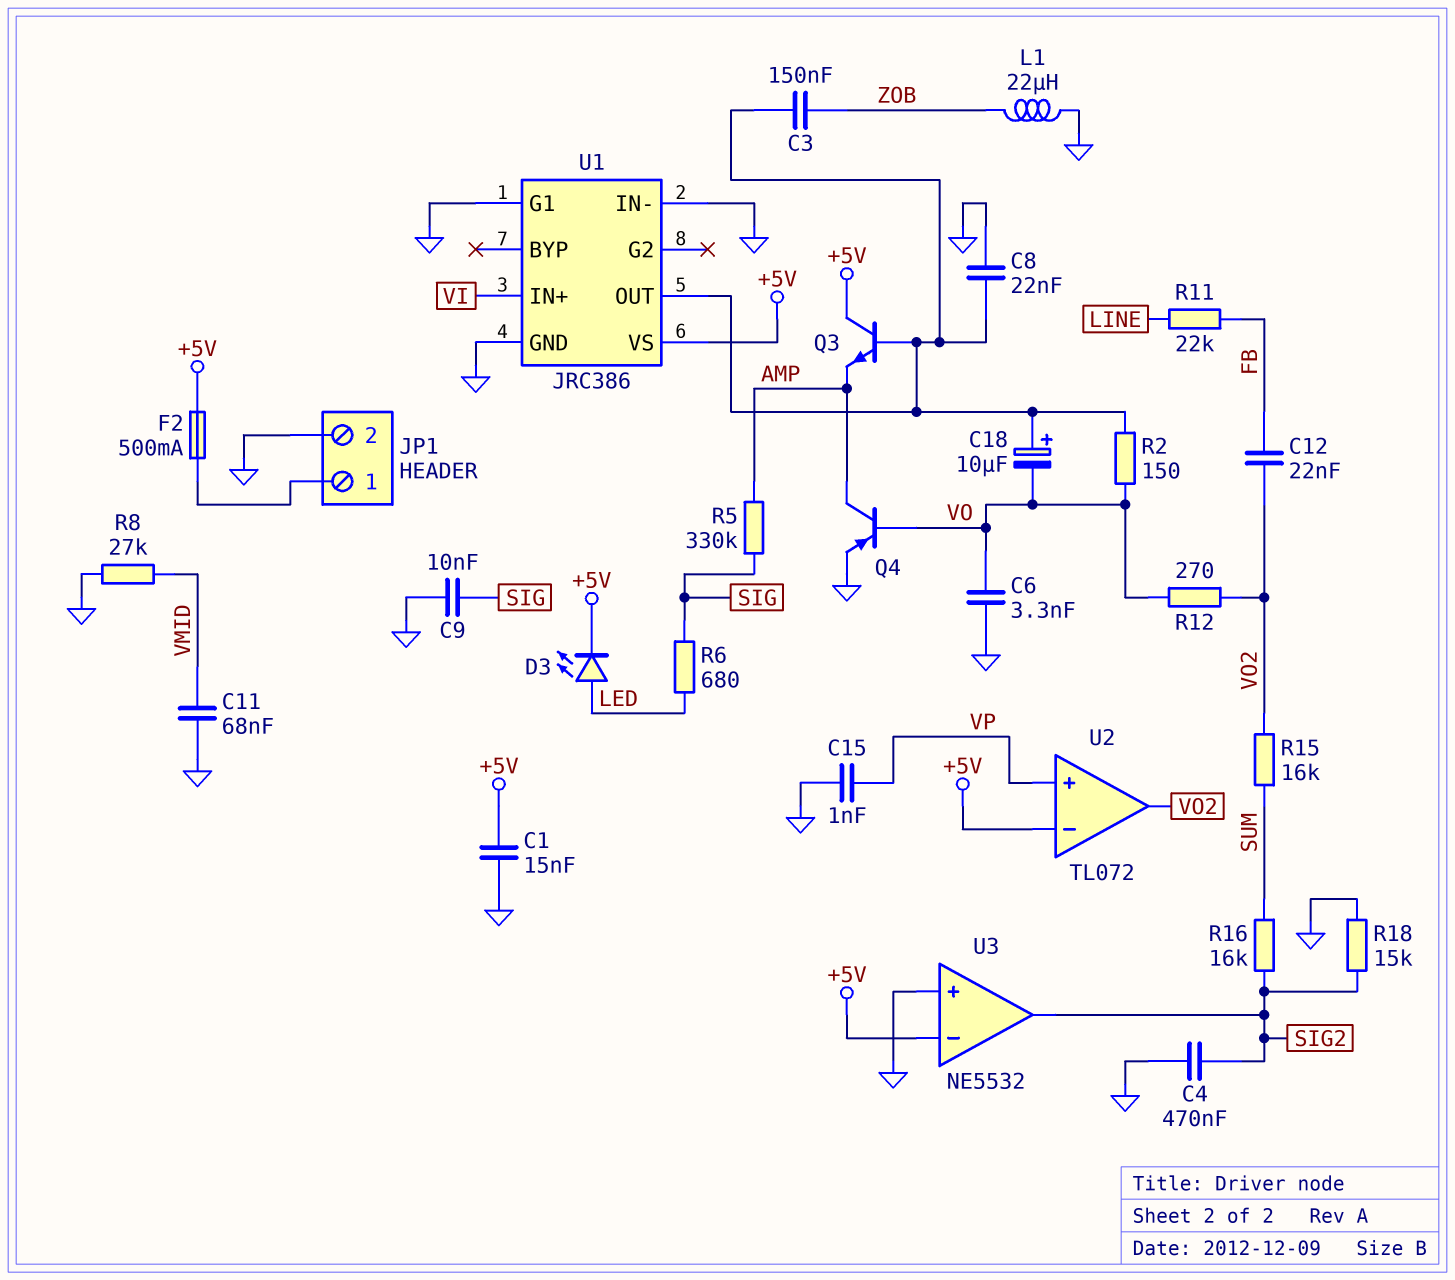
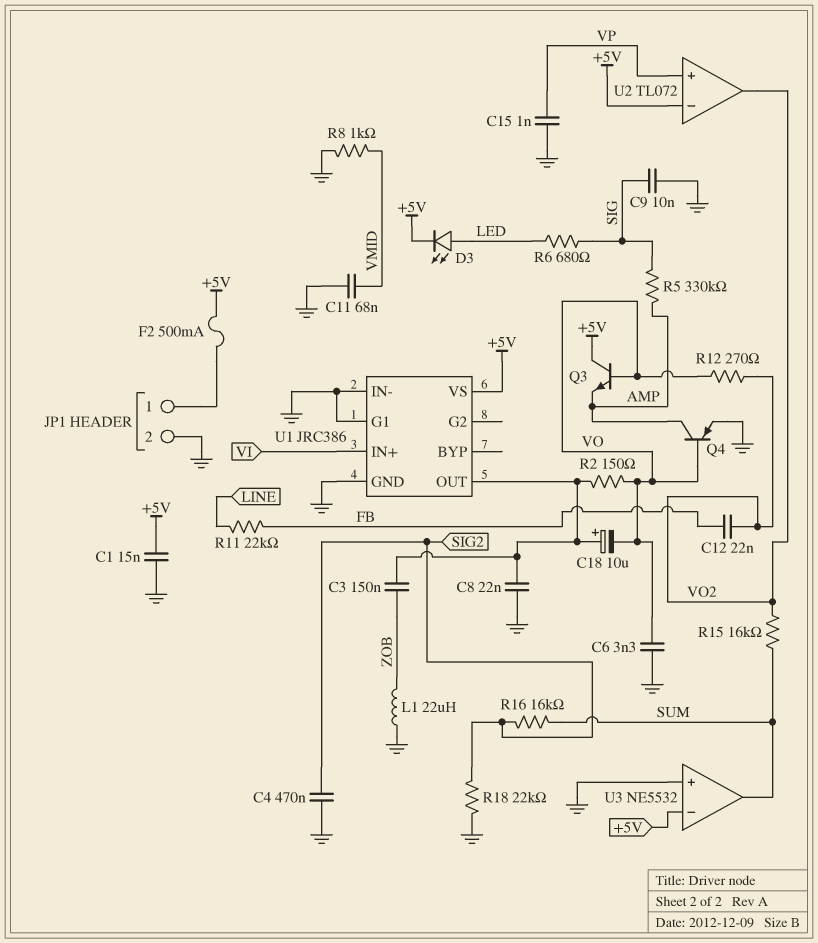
Q3: NPN (B U1/OUT, C +5V, E AMP) -> NPN (B VO, C +5V, E AMP)
R8: 27k (GND, VMID) -> 1k (GND, VMID)
R18: 15k (GND, SIG2) -> 22k (GND, SIG2)
U3 pin out: SIG2 -> SUM

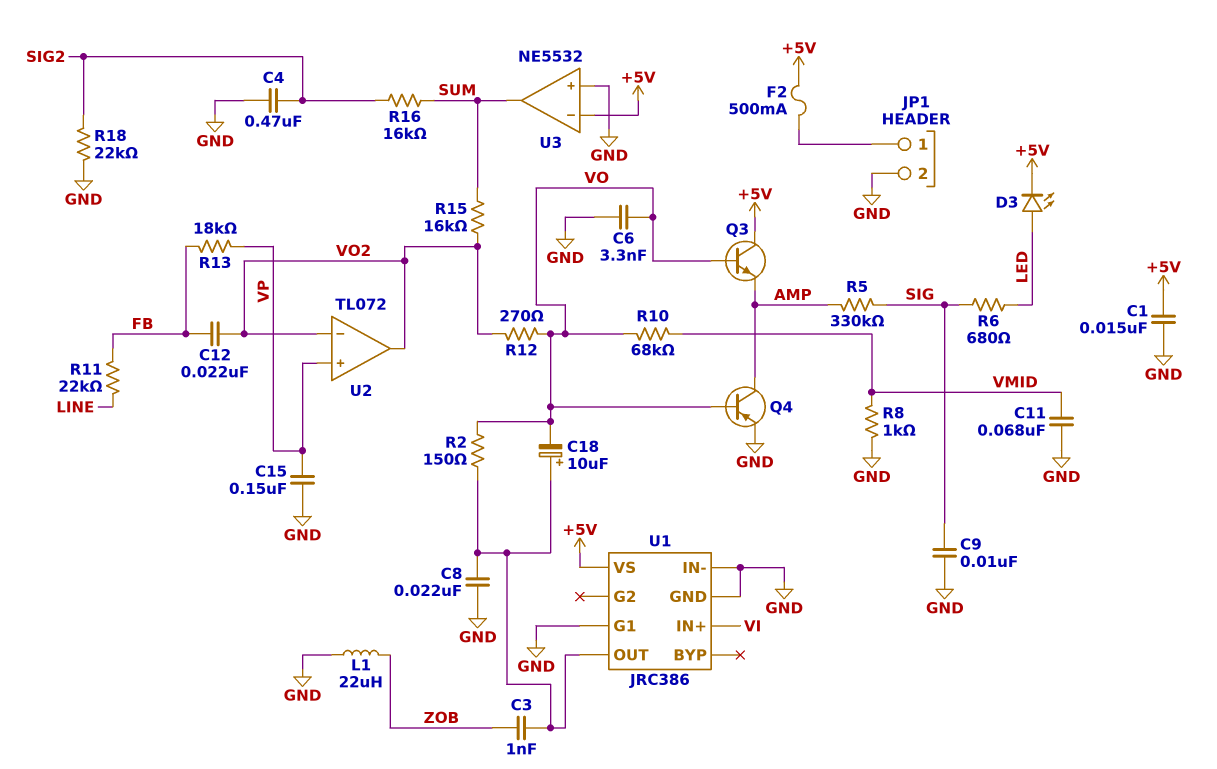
C3: 150nF (U1/OUT, ZOB) -> 1nF (U1/OUT, ZOB)
C15: 1nF (GND, VP) -> 150nF (GND, VP)
R10: none -> 68k (VMID, VO)
R13: none -> 18k (FB, VP)
U2 pin in-: +5V -> VO2

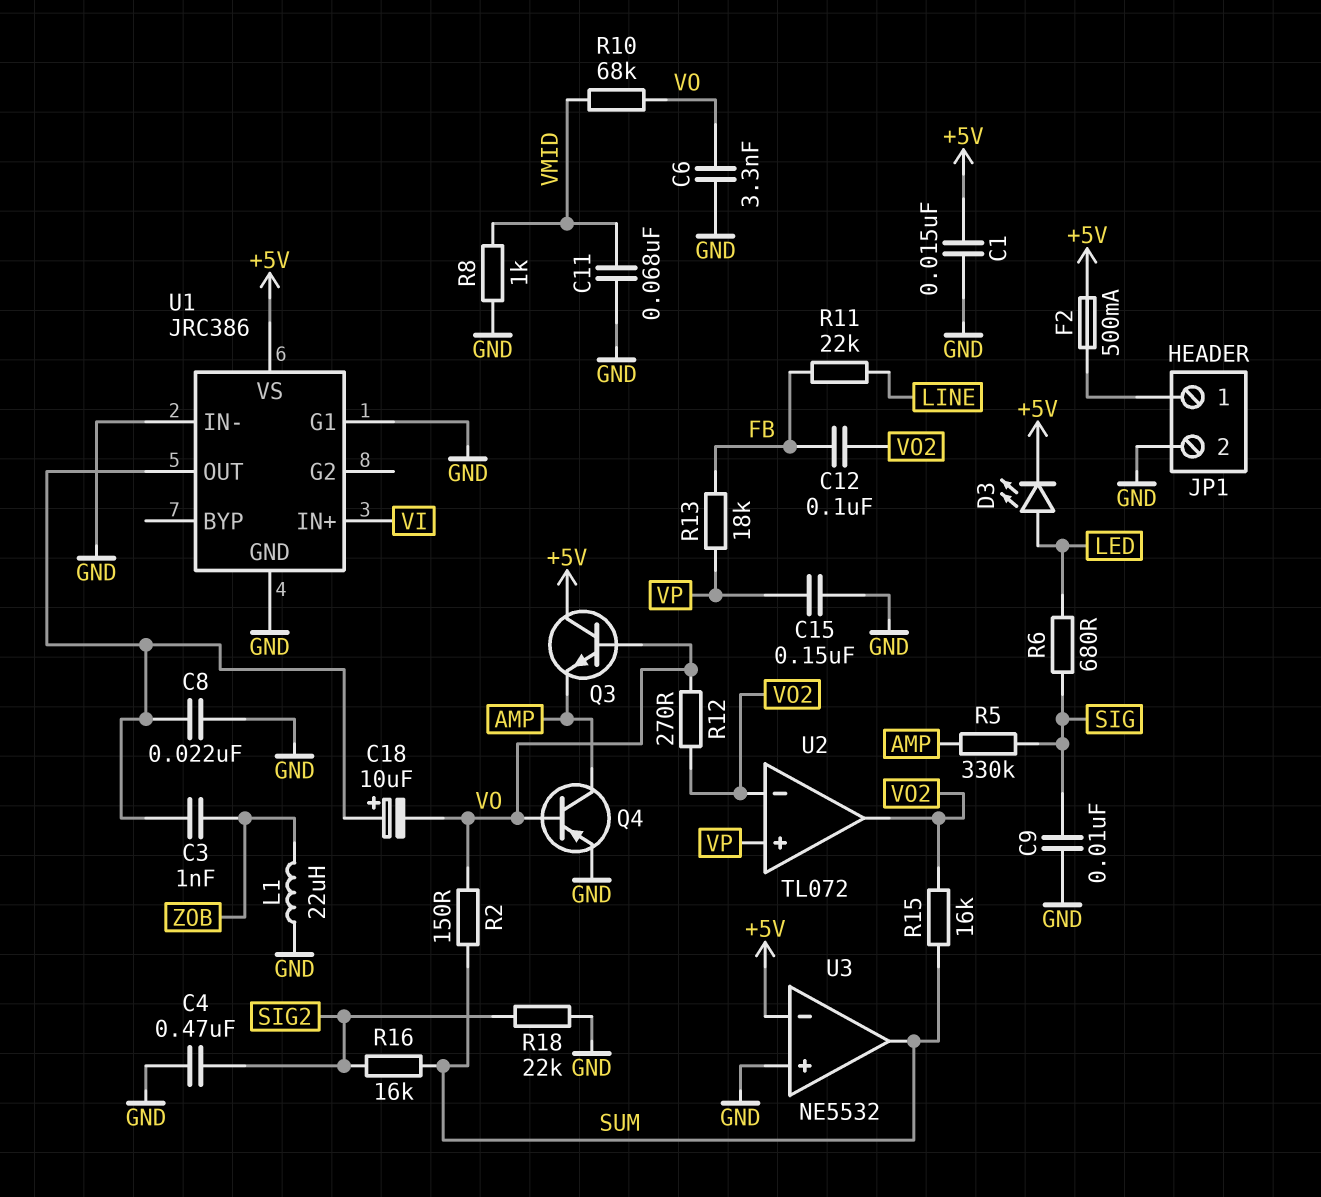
C12: 22nF (FB, VO2) -> 100nF (FB, VO2)
R2: 150 (U1/OUT, VO) -> 150 (SUM, VO)

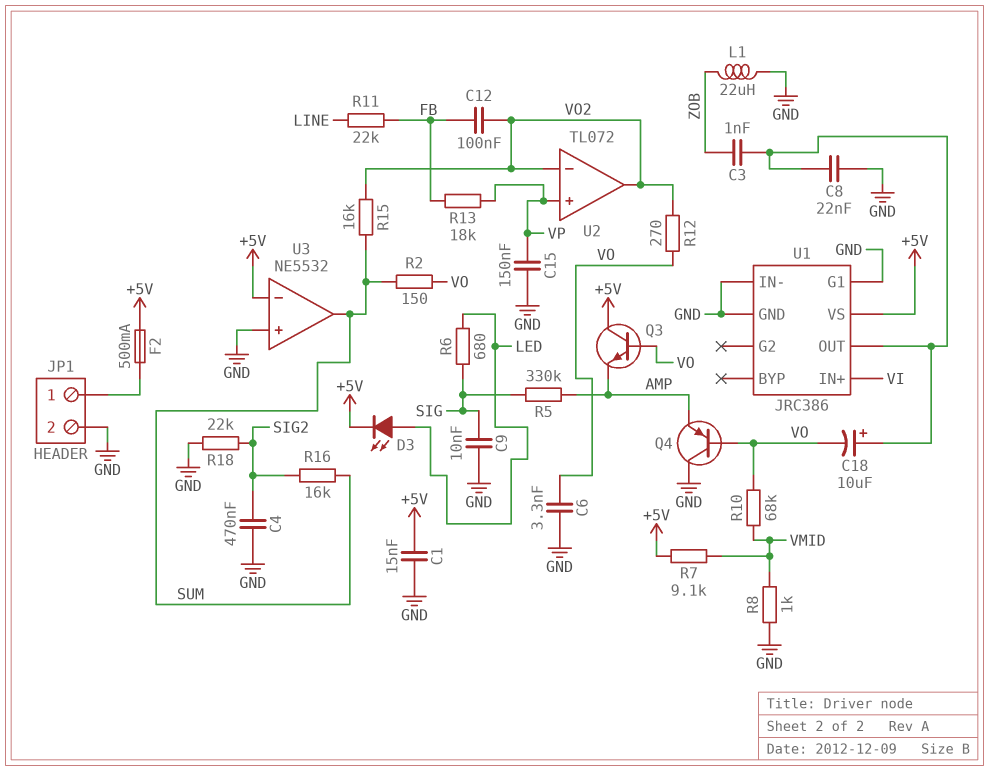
C11: 68nF (GND, VMID) -> none
Q4: PNP (B VO, C AMP, E GND) -> PNP (B VO, C GND, E AMP)
R7: none -> 9.1k (+5V, VMID)

